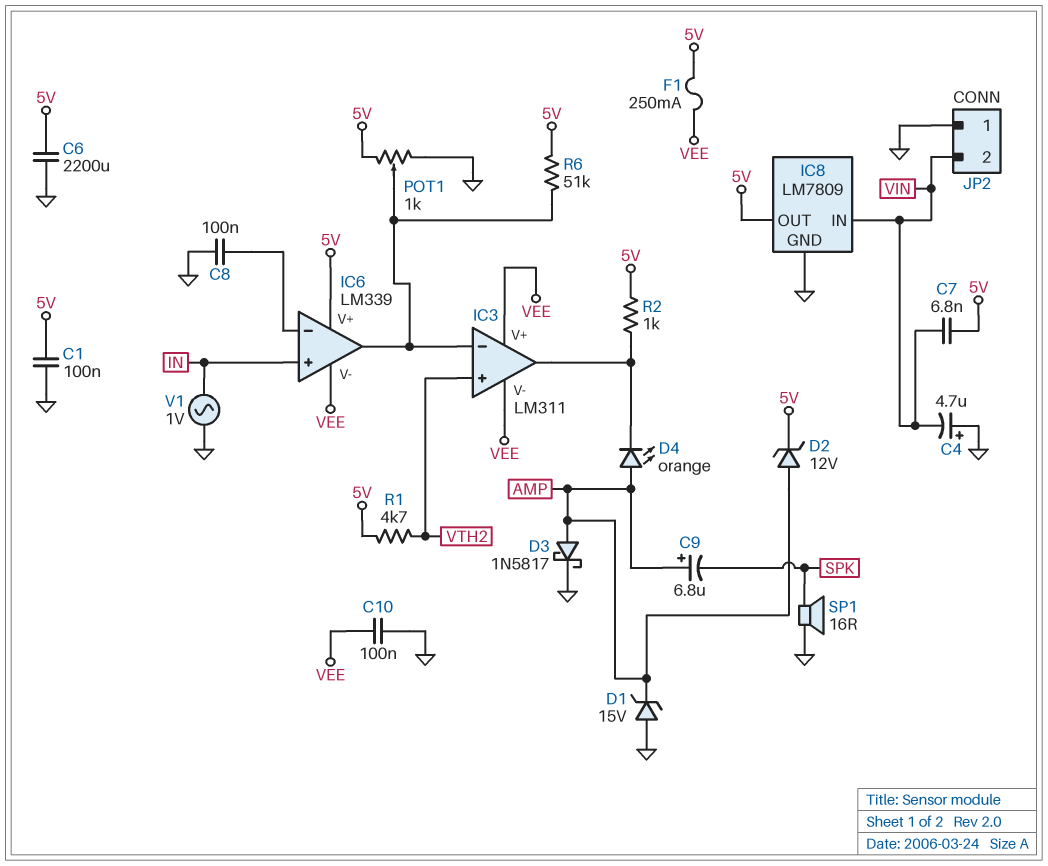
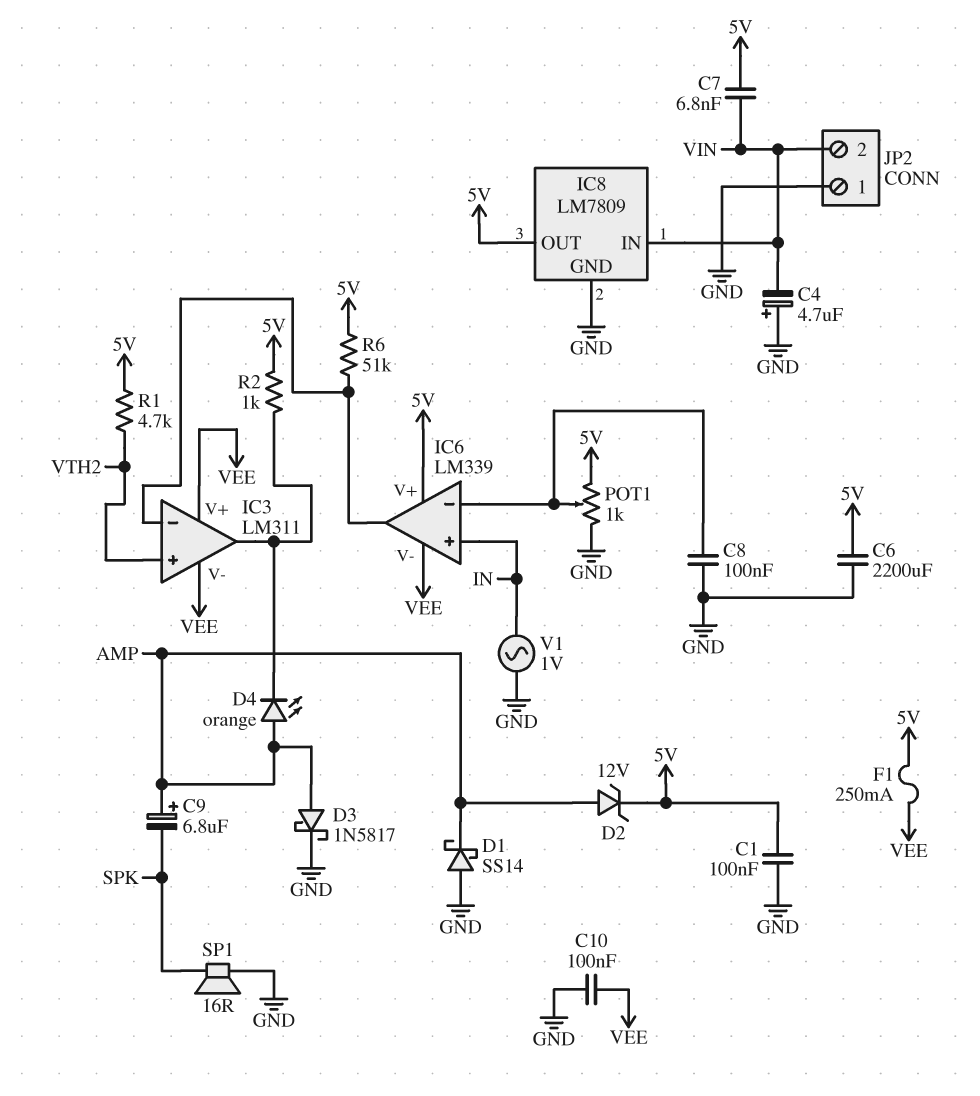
D1: zener 15V (A GND, K AMP) -> schottky SS14 (A GND, K AMP)
POT1: 1k (5V, GND, wiper IC3/in-) -> 1k (5V, GND, wiper IC6/in-)

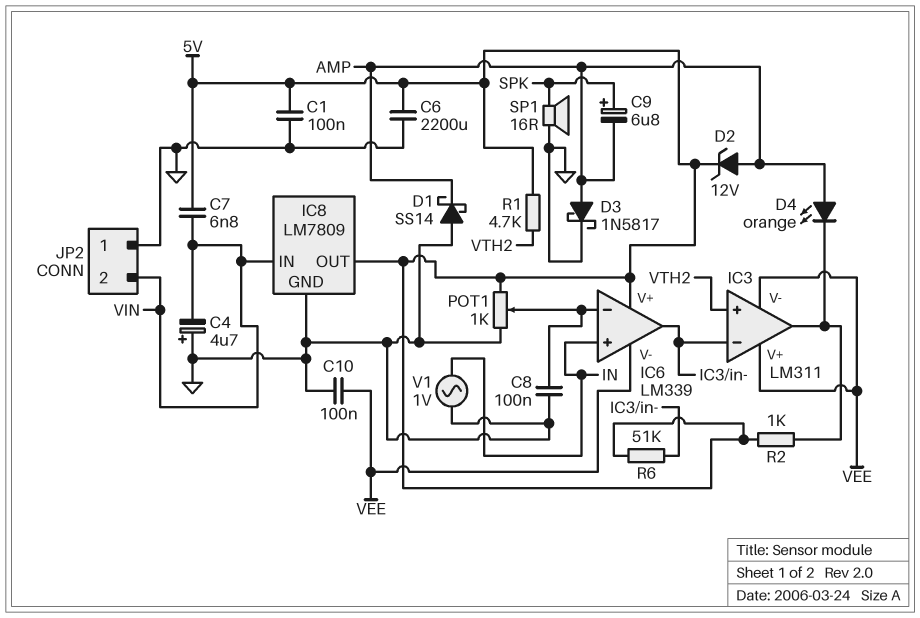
C9: 6.8uF (plus AMP, minus SPK) -> 6.8uF (plus SPK, minus AMP)
F1: 250mA (5V, VEE) -> none

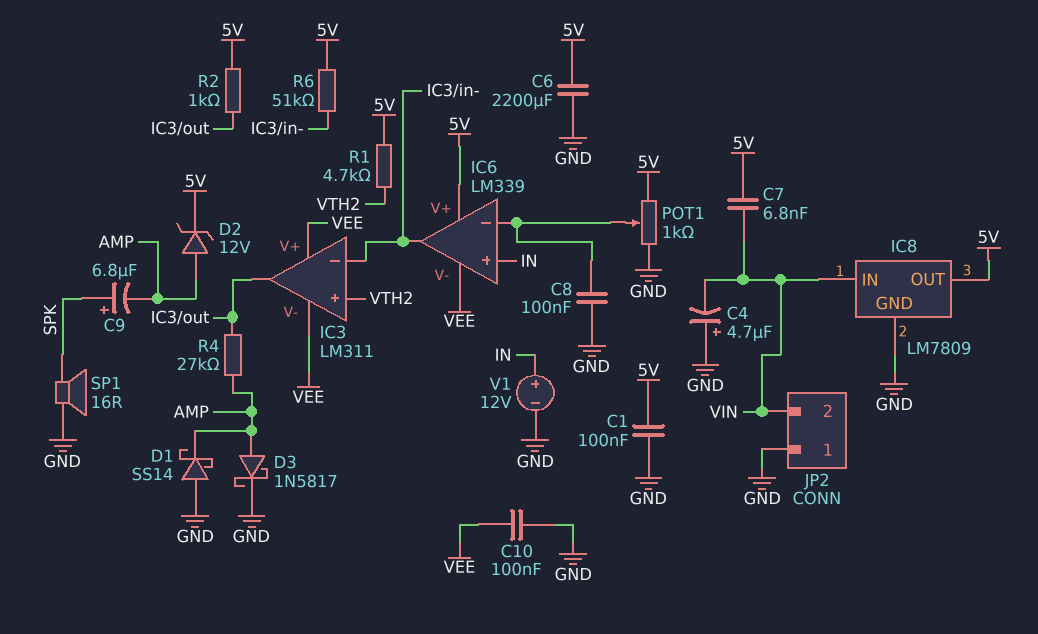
D4: LED orange (A AMP, K IC3/out) -> none
R4: none -> 27k (AMP, IC3/out)
V1: AC 1V (GND, IN) -> 12V (plus IN, minus GND)

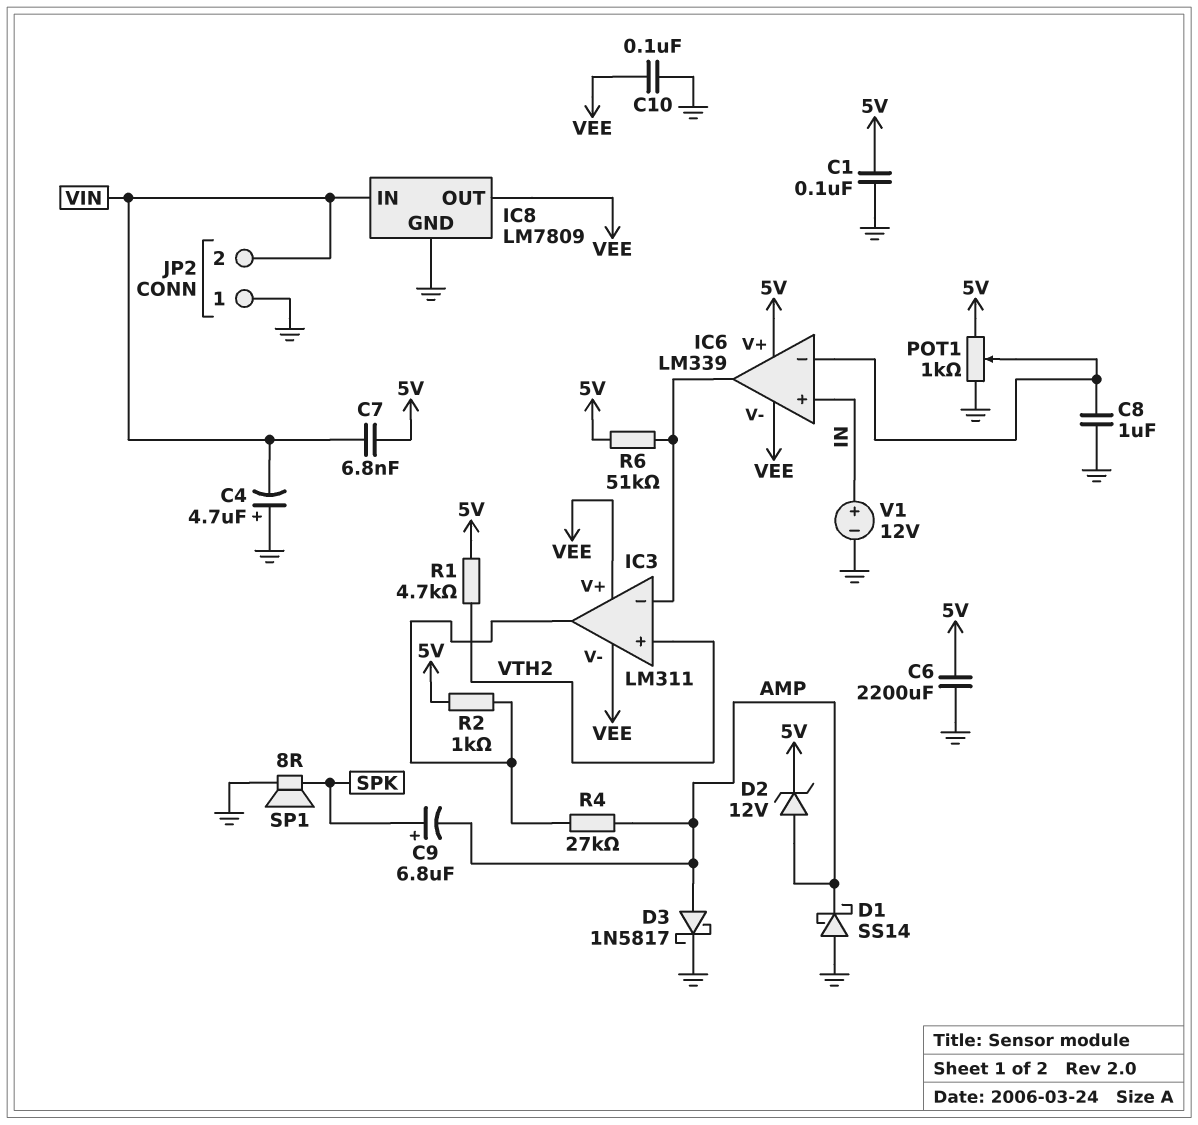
C8: 100nF (GND, IC6/in-) -> 1uF (GND, IC6/in-)
IC8 pin OUT: 5V -> VEE
SP1: speaker 16R (GND, SPK) -> speaker 8R (GND, SPK)

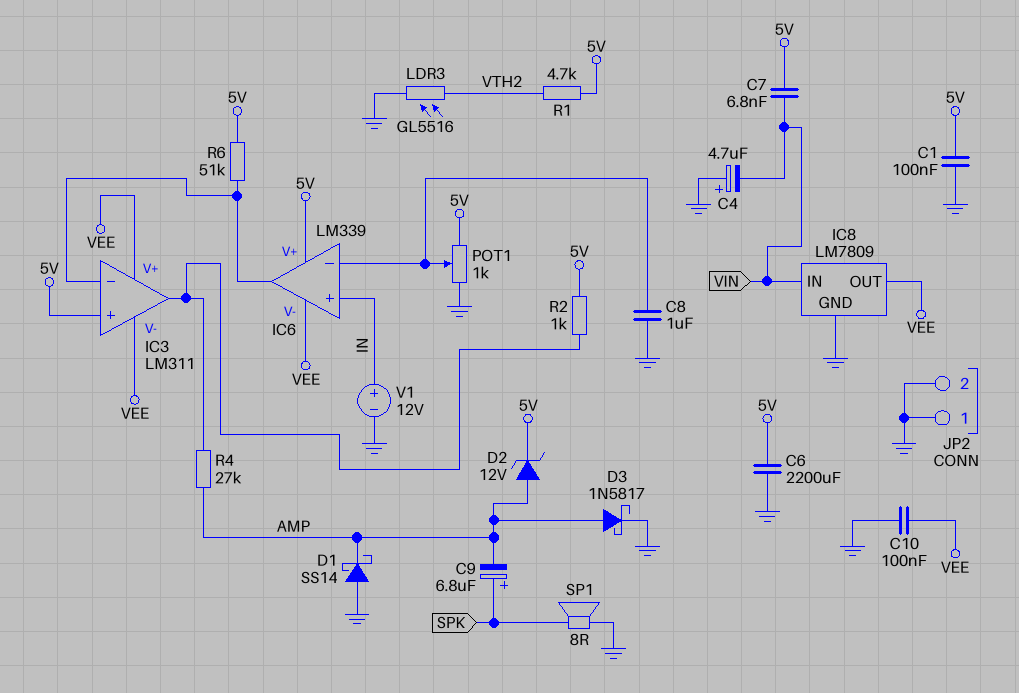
IC3 pin in+: VTH2 -> 5V
JP2 pin 2: VIN -> GND
LDR3: none -> GL5516 (GND, VTH2)

